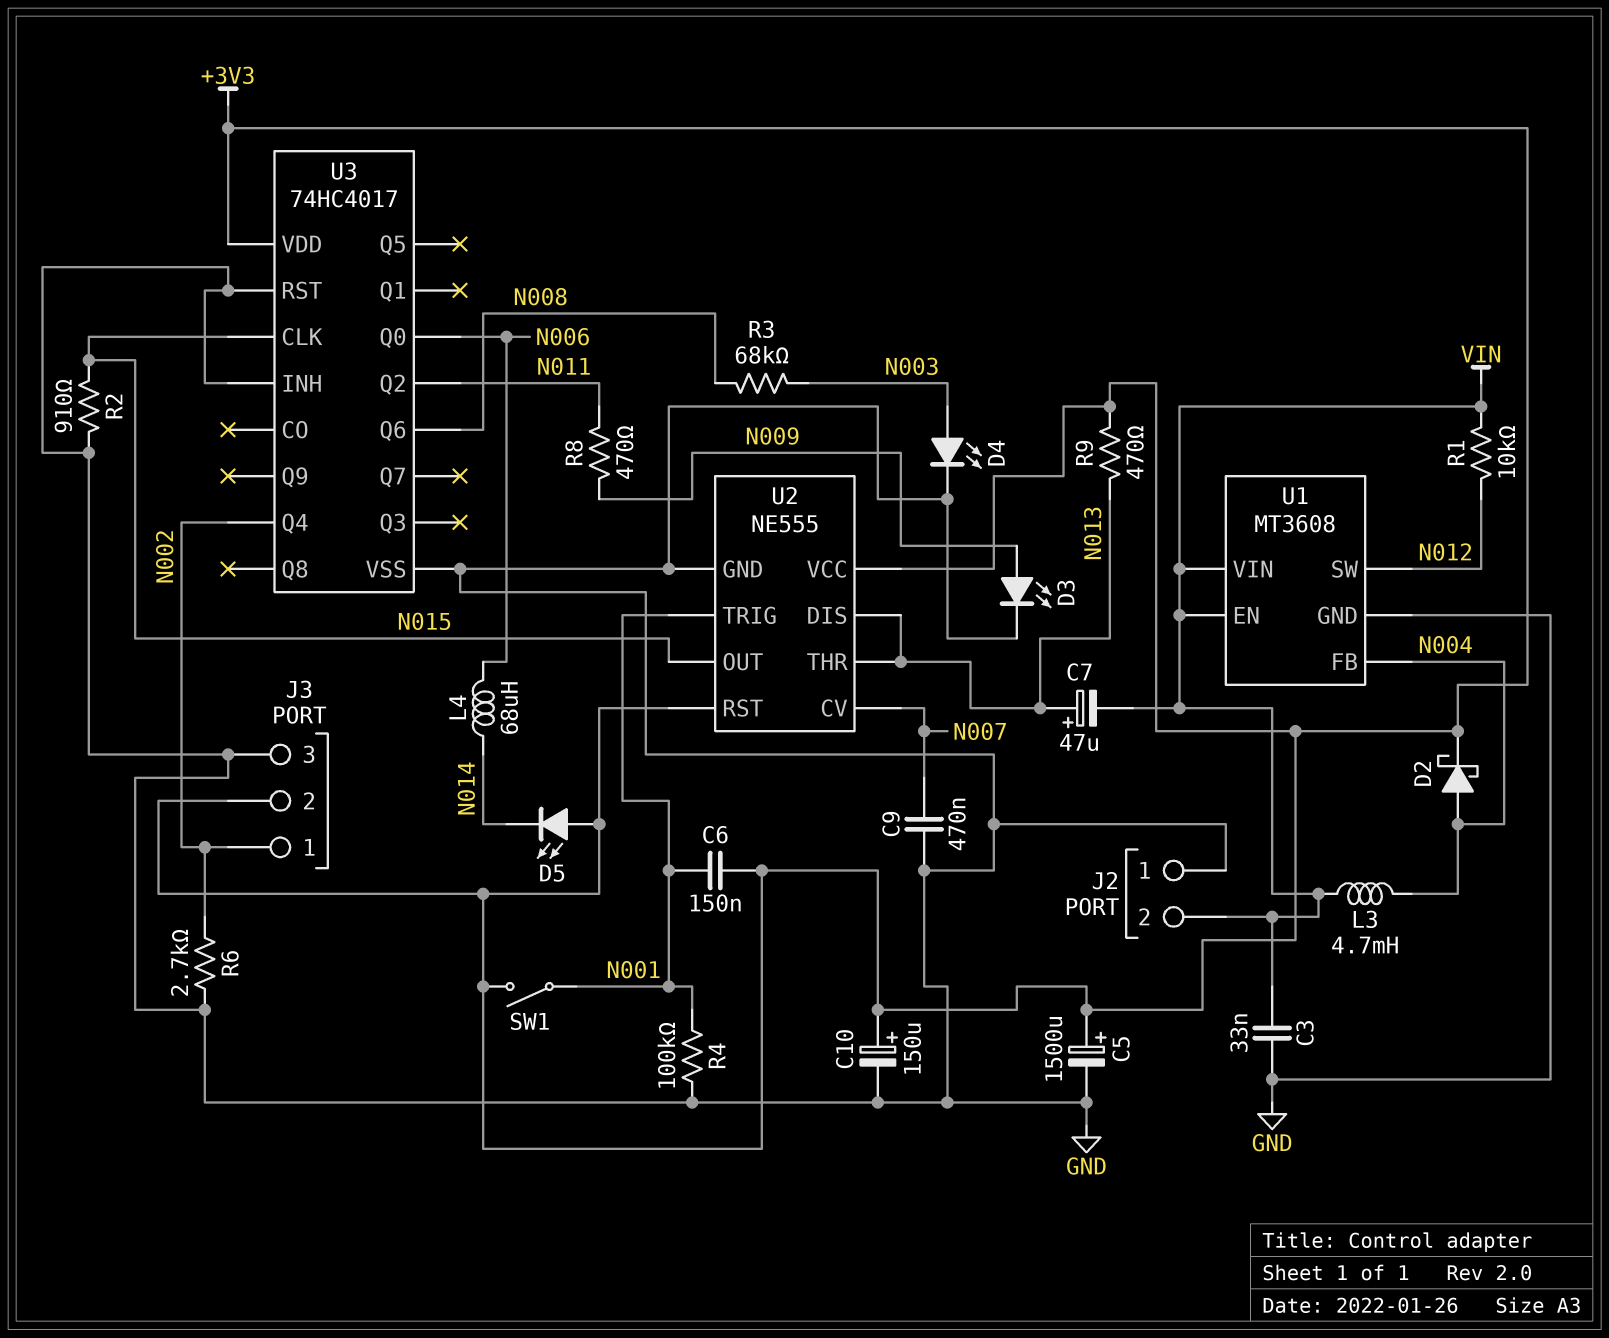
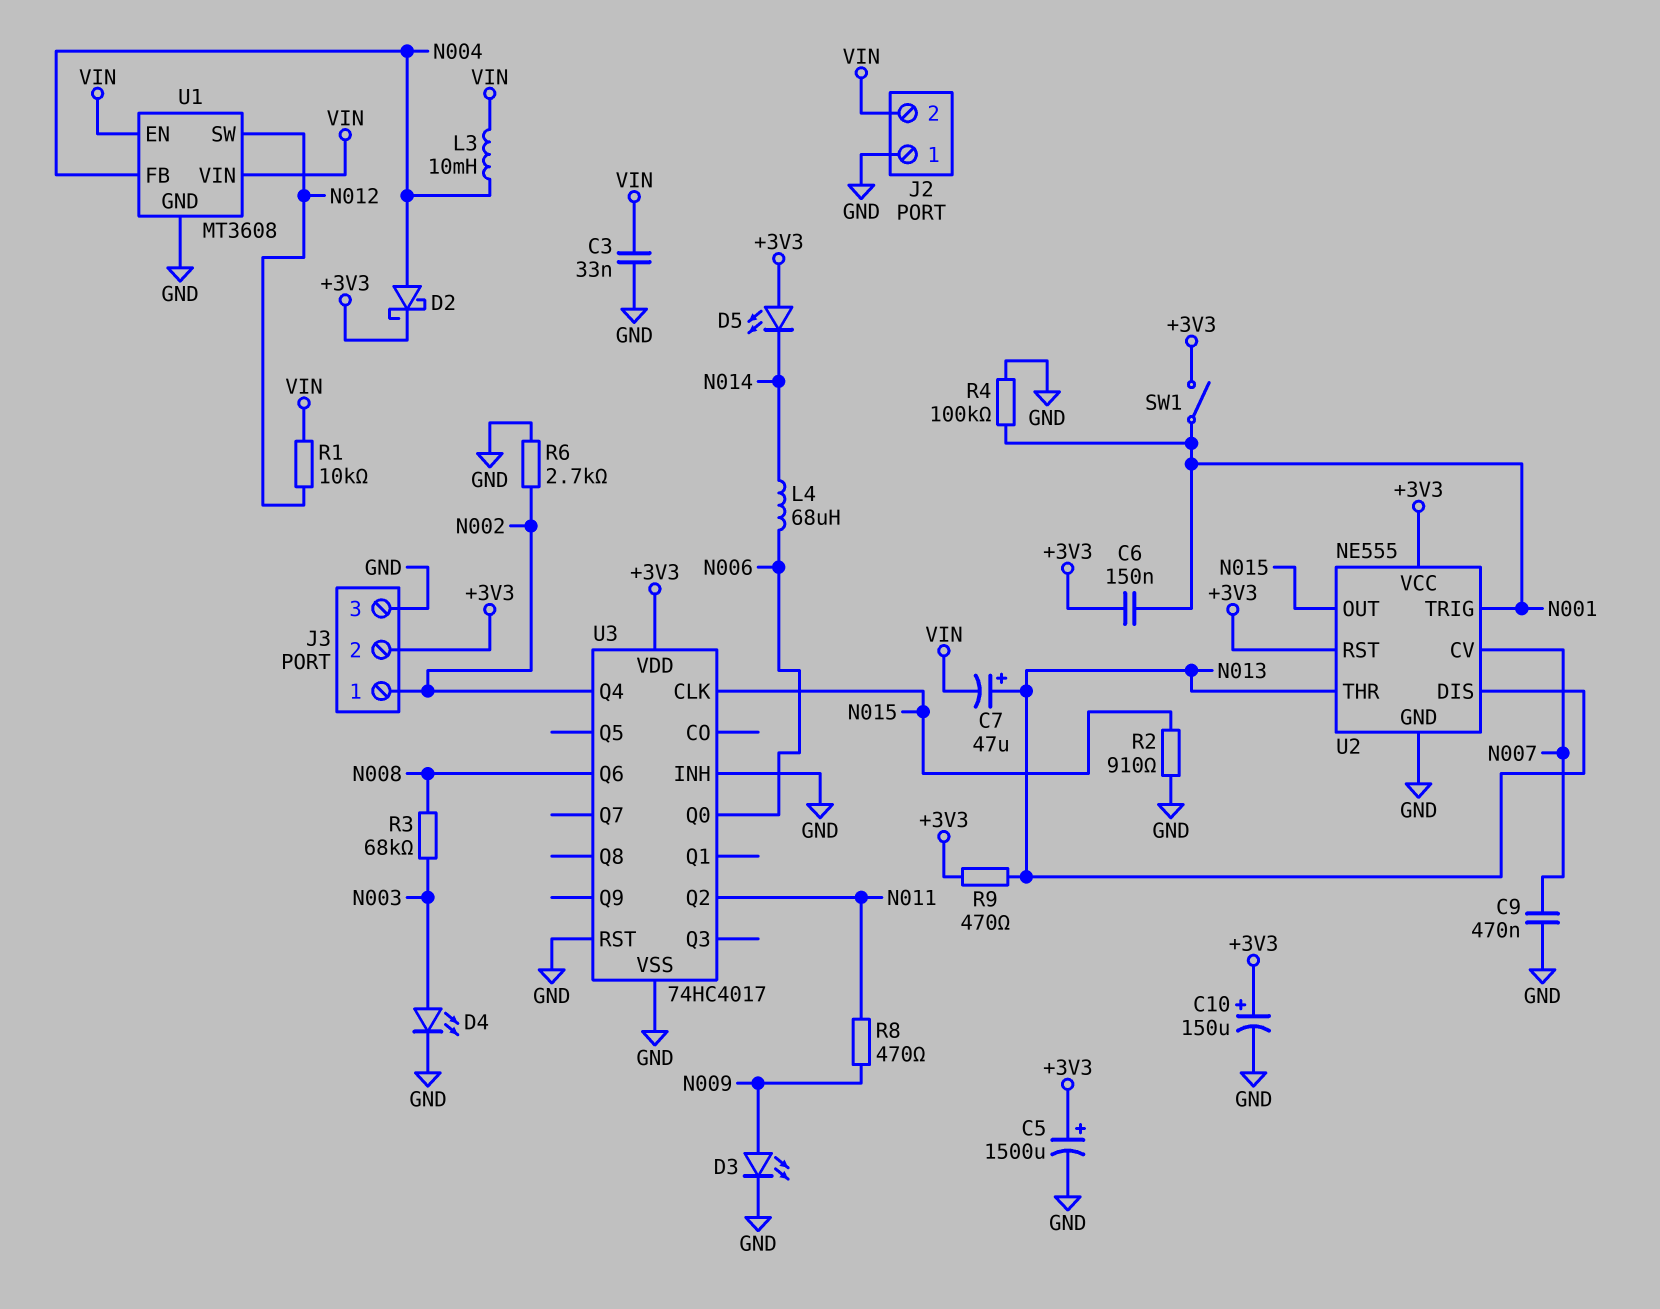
L3: 4.7mH (N004, VIN) -> 10mH (N004, VIN)

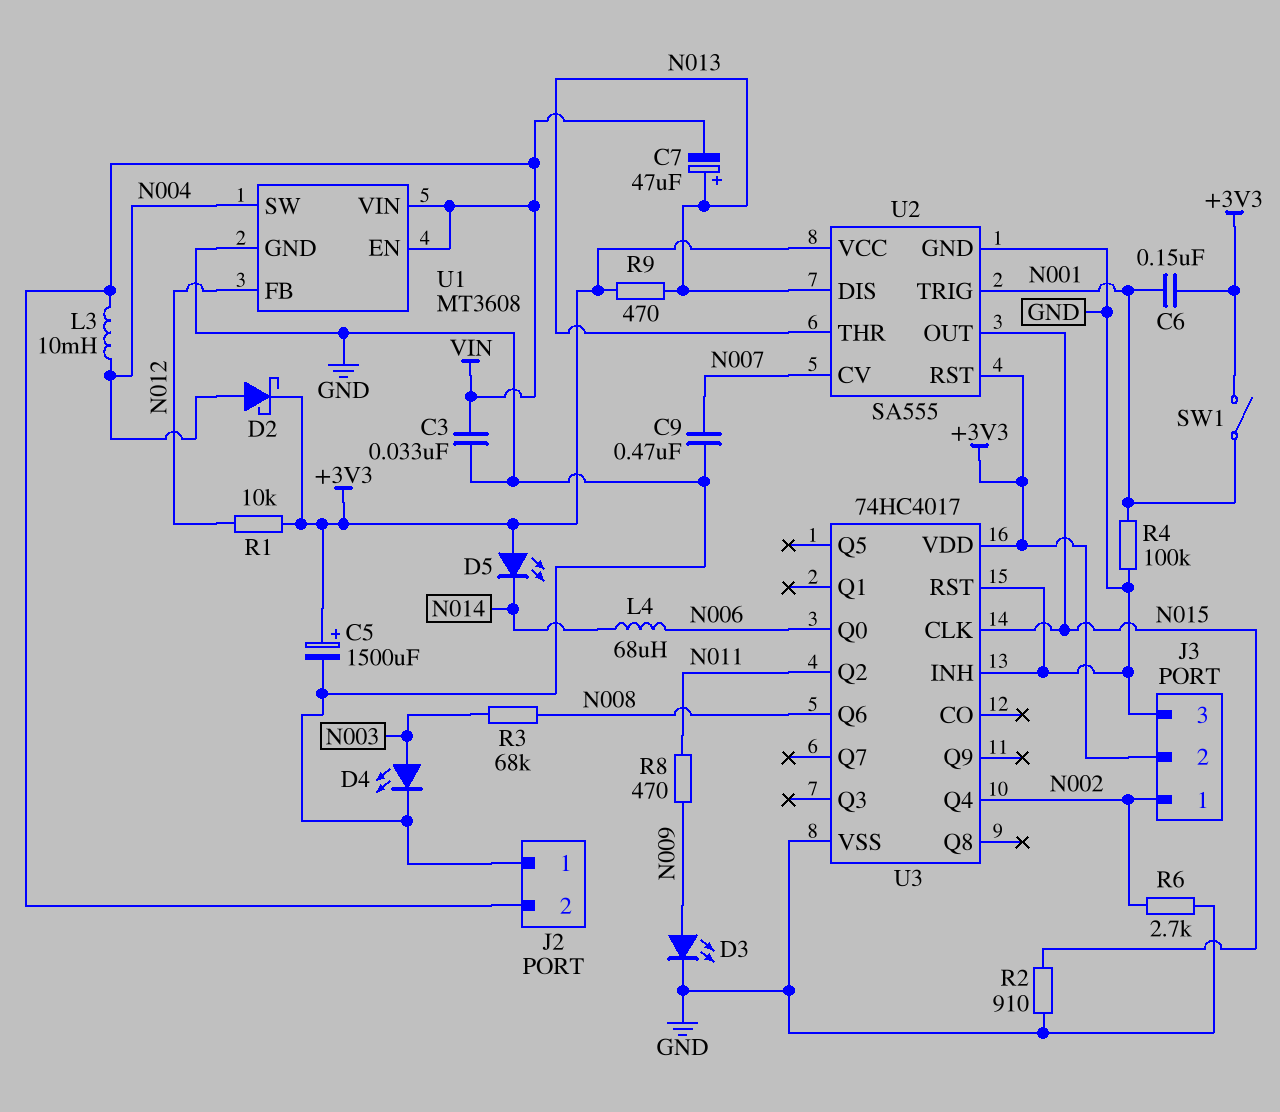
C10: 150uF (plus +3V3, minus GND) -> none
R1: 10k (N012, VIN) -> 10k (+3V3, N012)
U1 pin FB: N004 -> N012
U1 pin SW: N012 -> N004
U2: NE555 -> SA555

